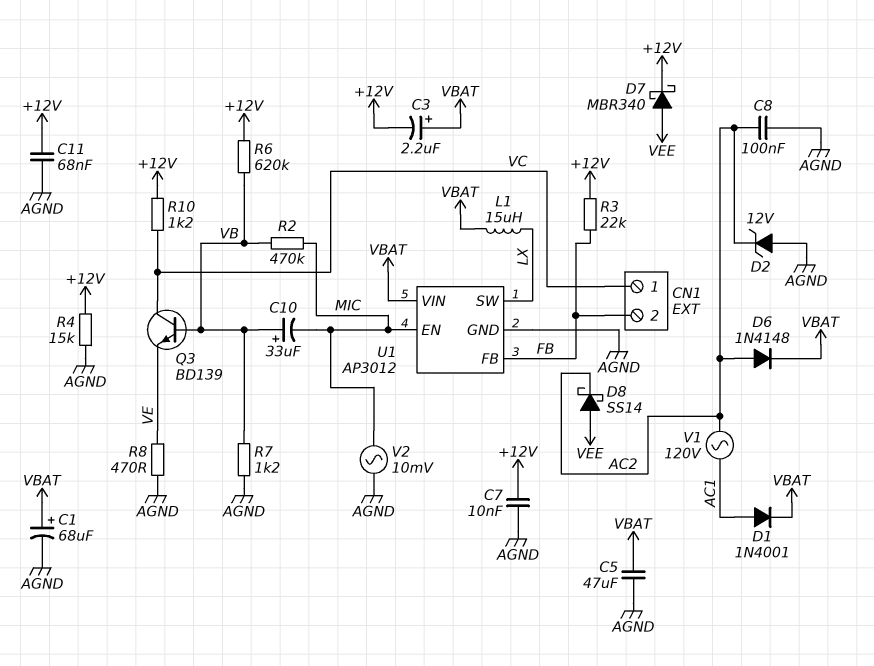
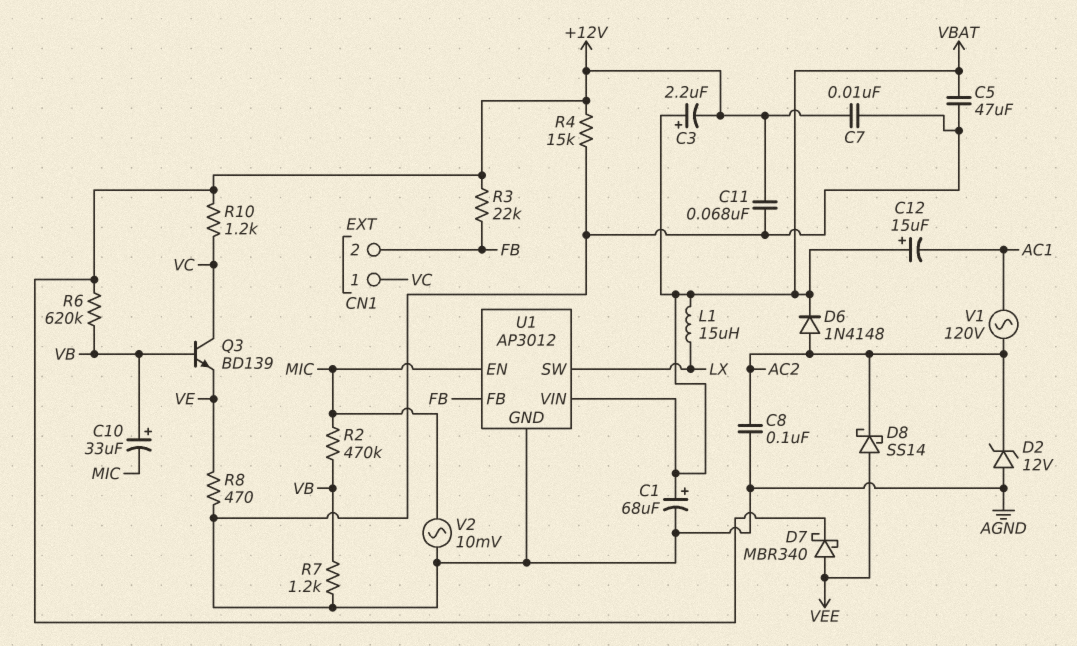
C12: none -> 15uF (plus VBAT, minus AC1)
D1: diode 1N4001 (A AC1, K VBAT) -> none

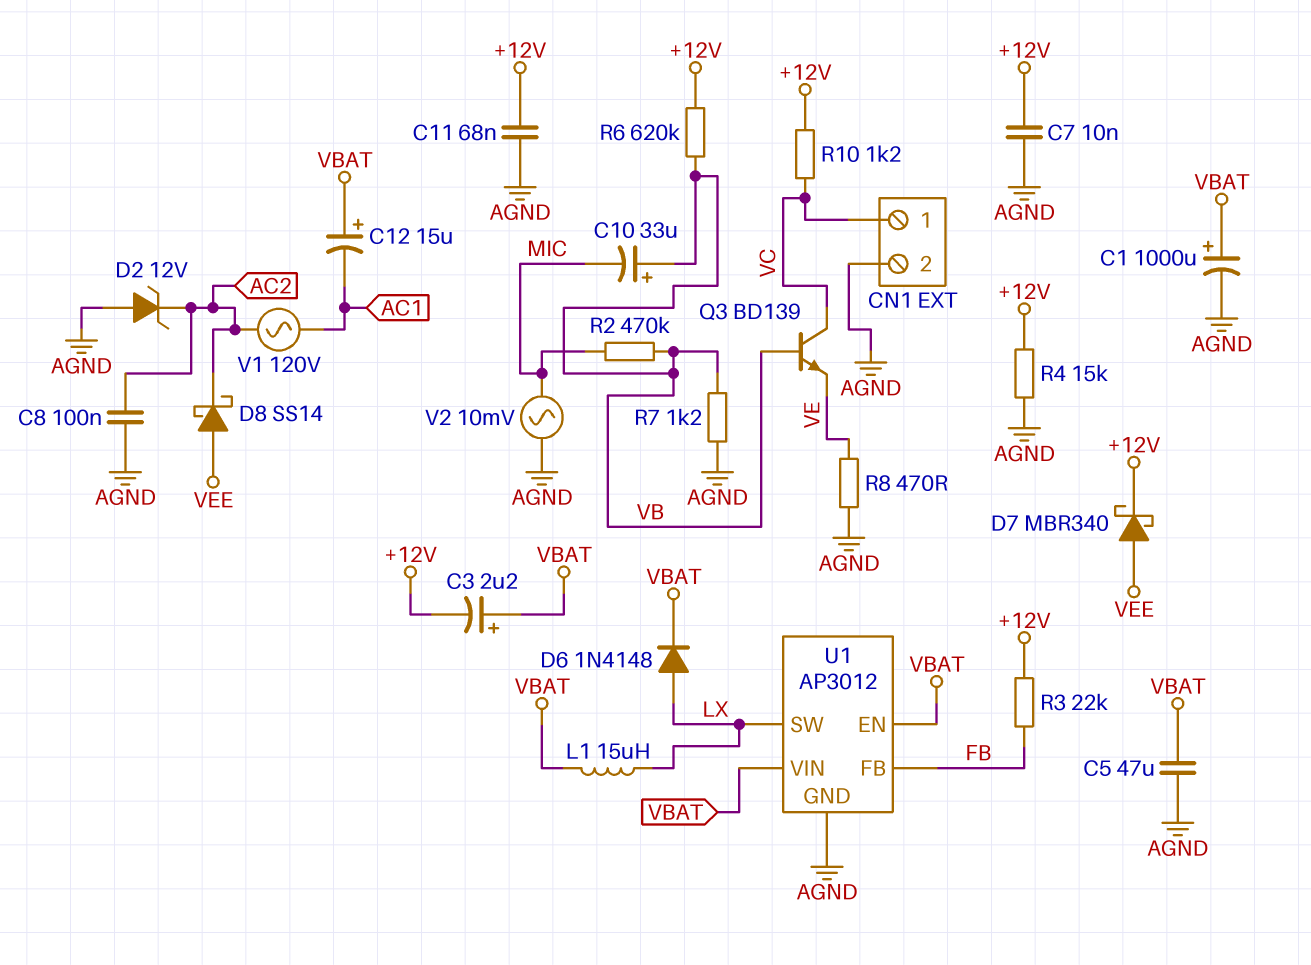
C1: 68uF (plus VBAT, minus AGND) -> 1000uF (plus VBAT, minus AGND)
CN1 pin 2: FB -> AGND
D6: diode 1N4148 (A AC2, K VBAT) -> diode 1N4148 (A LX, K VBAT)
U1 pin EN: MIC -> VBAT

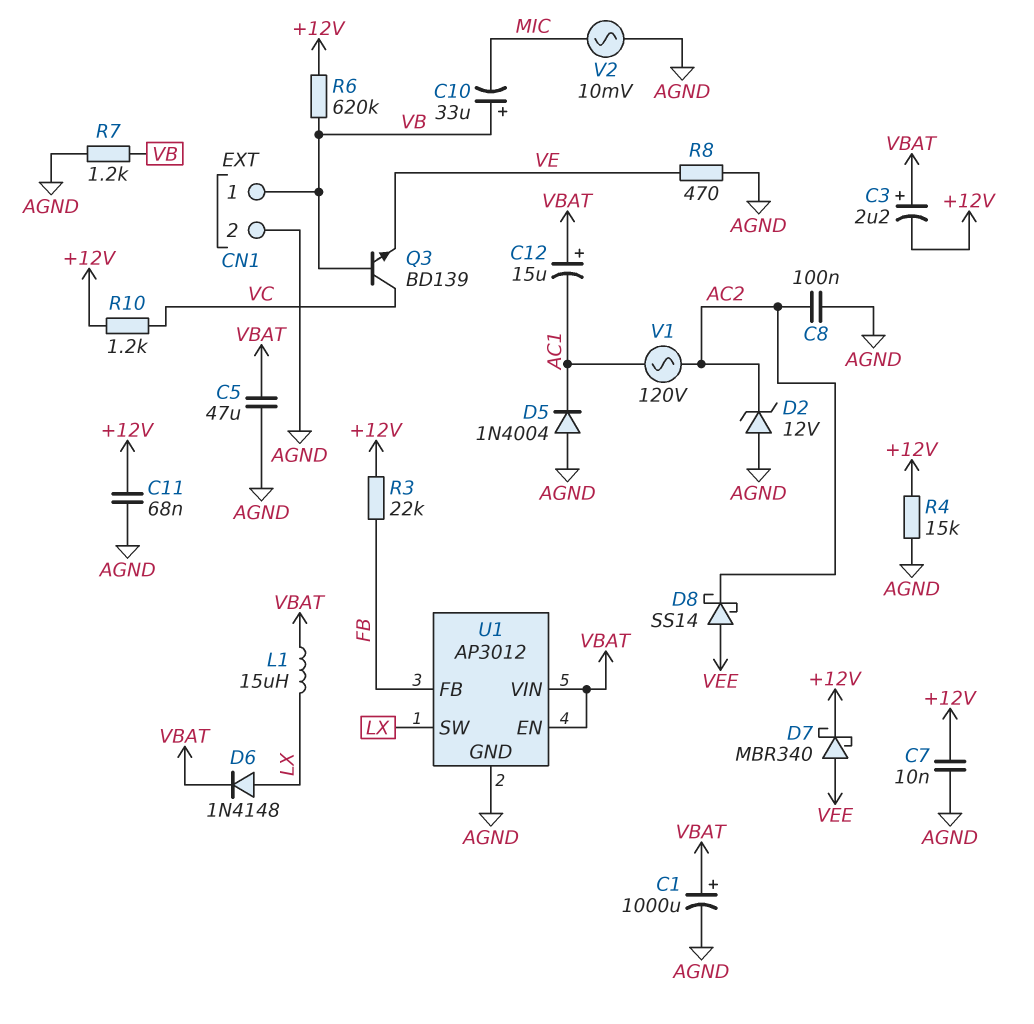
CN1 pin 1: VC -> VB
D5: none -> diode 1N4004 (A AGND, K AC1)
R2: 470k (MIC, VB) -> none

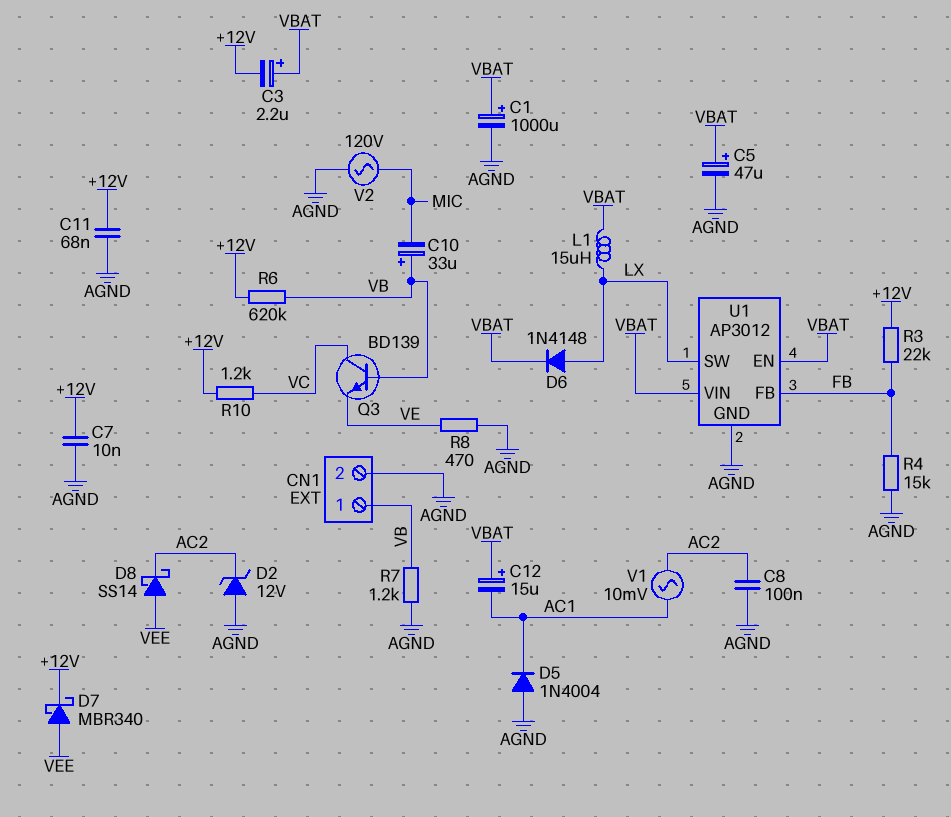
C5: 47uF (AGND, VBAT) -> 47uF (plus VBAT, minus AGND)
R4: 15k (+12V, AGND) -> 15k (AGND, FB)
V1: AC 120V (AC1, AC2) -> AC 10mV (AC1, AC2)
V2: AC 10mV (AGND, MIC) -> AC 120V (AGND, MIC)

